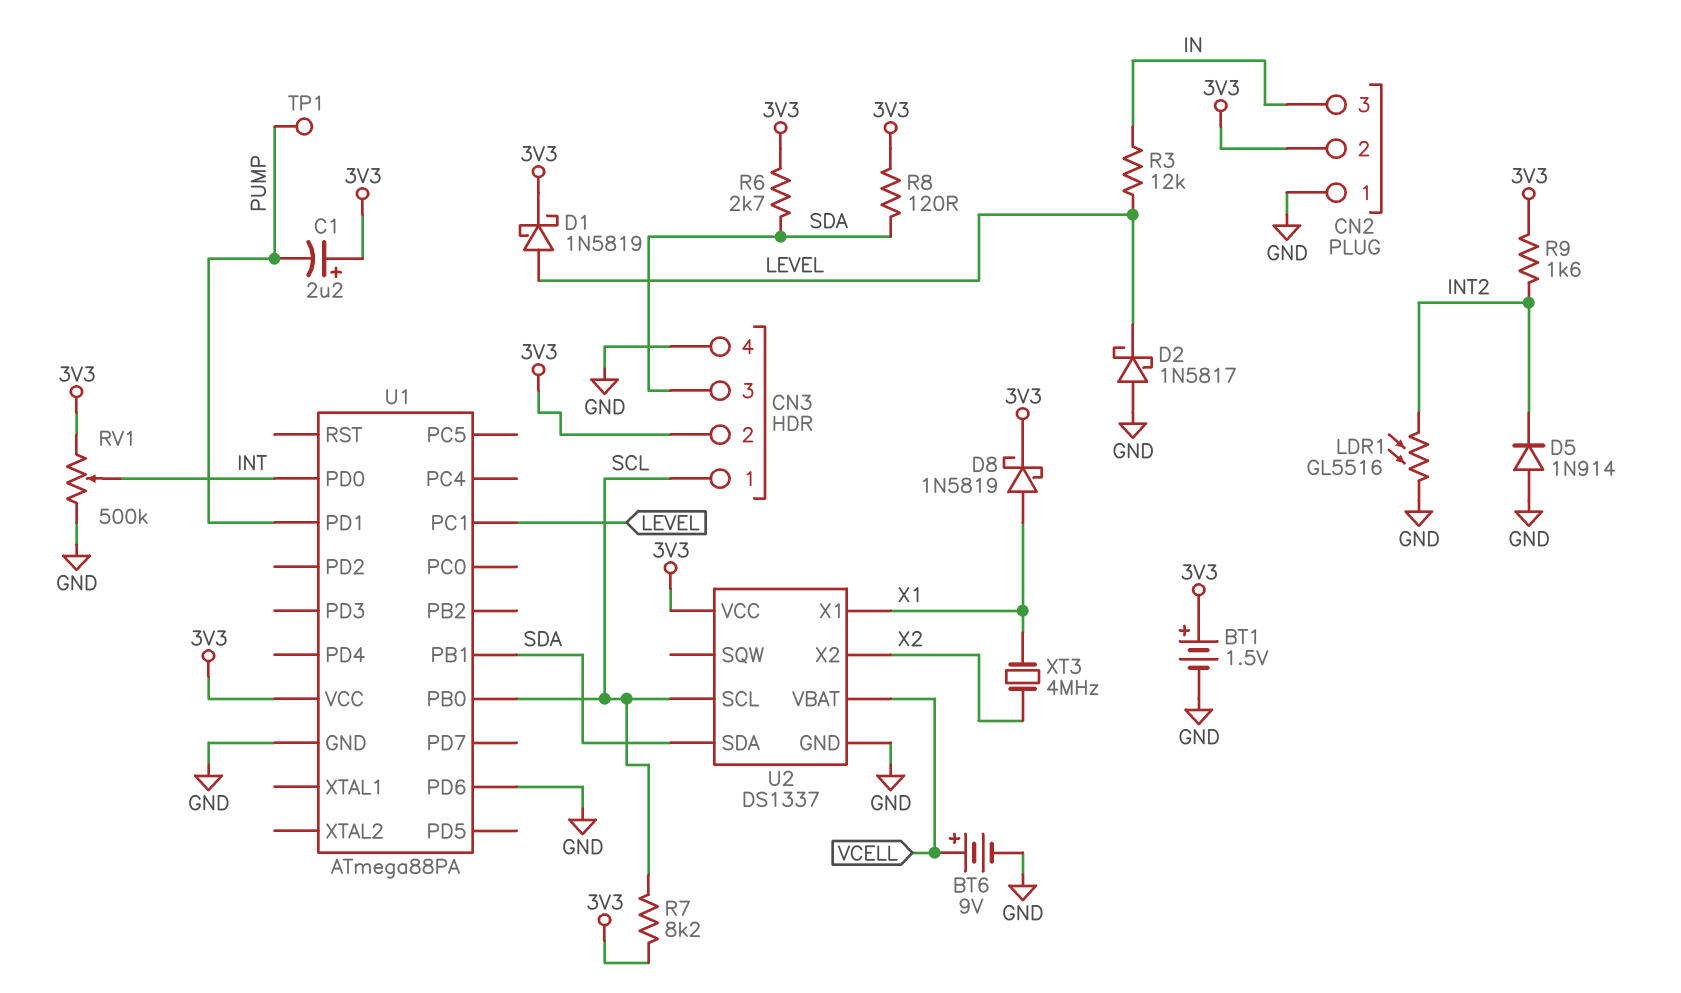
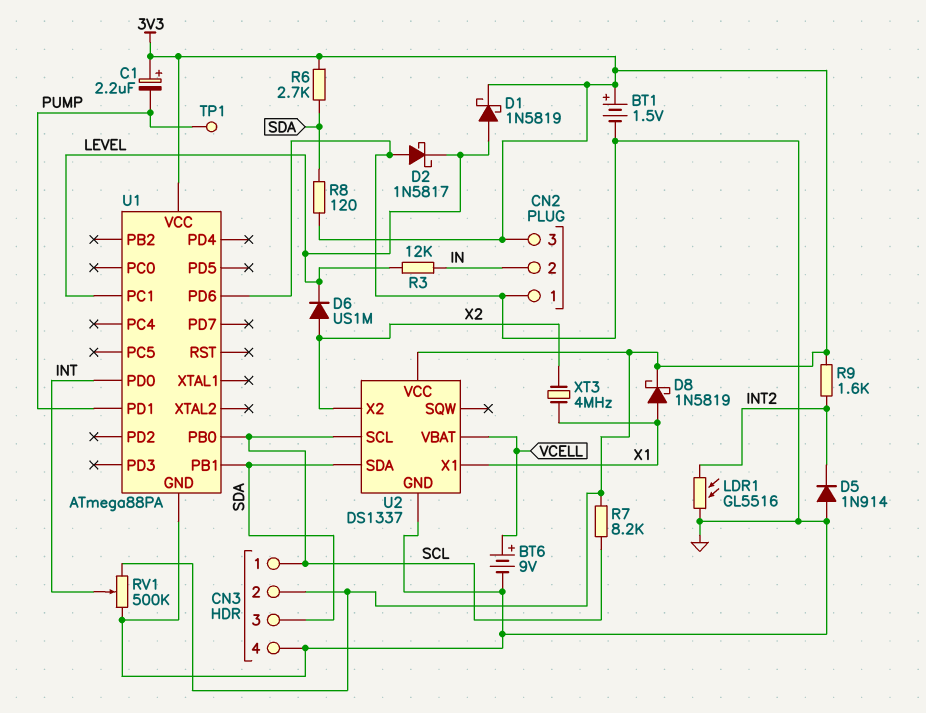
CN2 pin 2: 3V3 -> IN
CN2 pin 3: IN -> 3V3
D6: none -> diode US1M (A X2, K LEVEL)

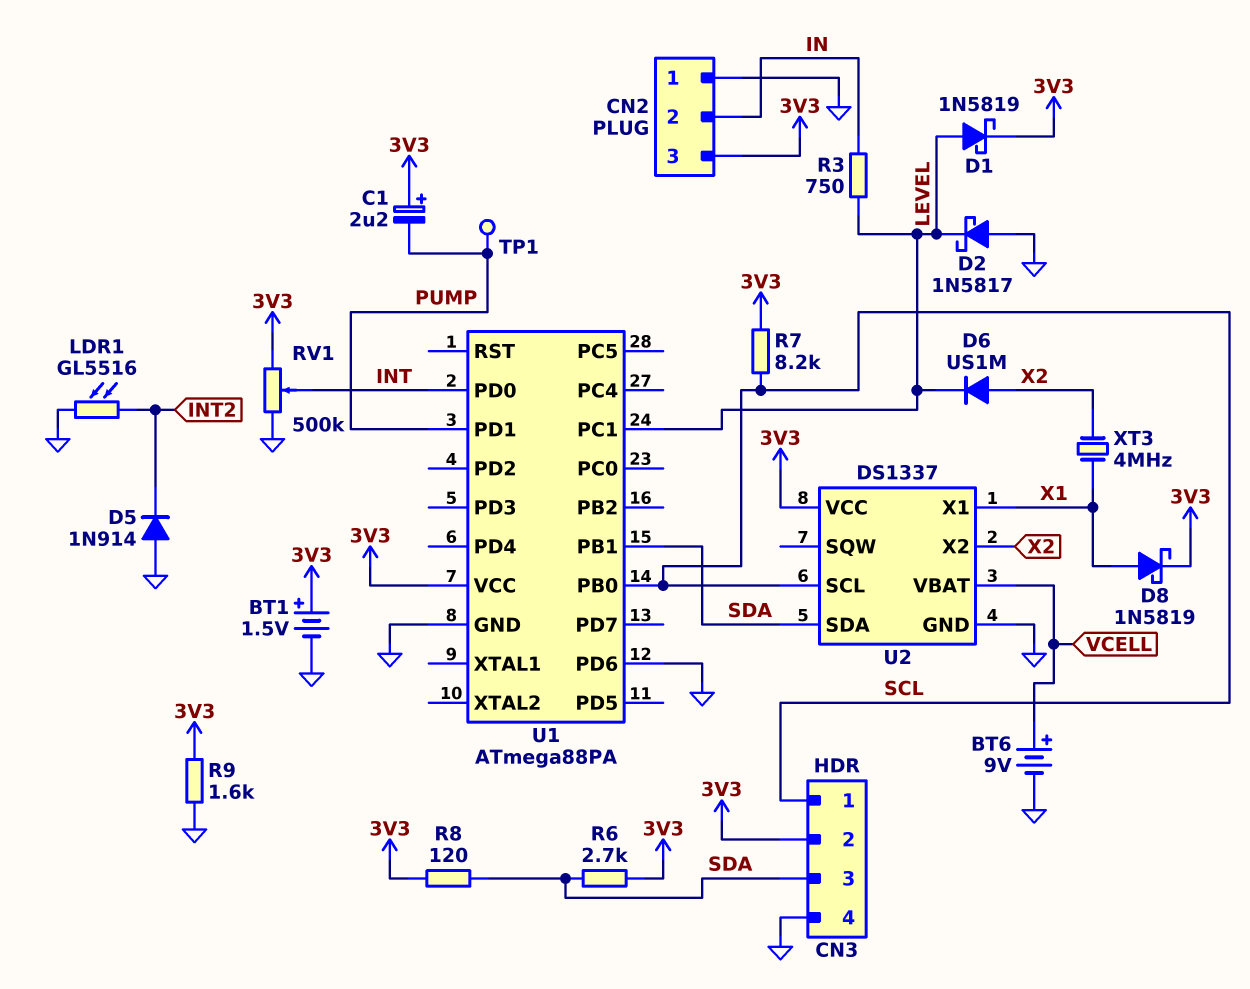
R3: 12k (IN, LEVEL) -> 750 (IN, LEVEL)
R9: 1.6k (3V3, INT2) -> 1.6k (3V3, GND)

